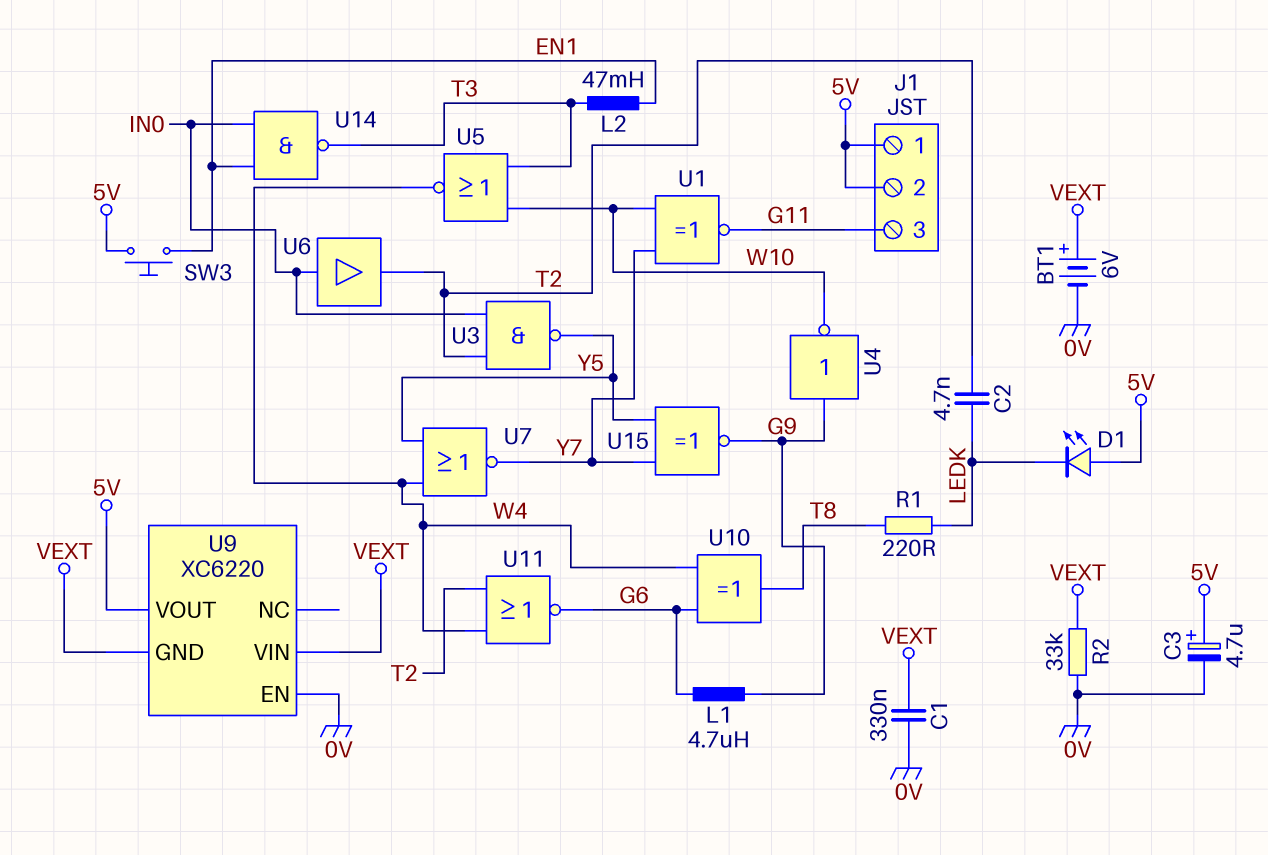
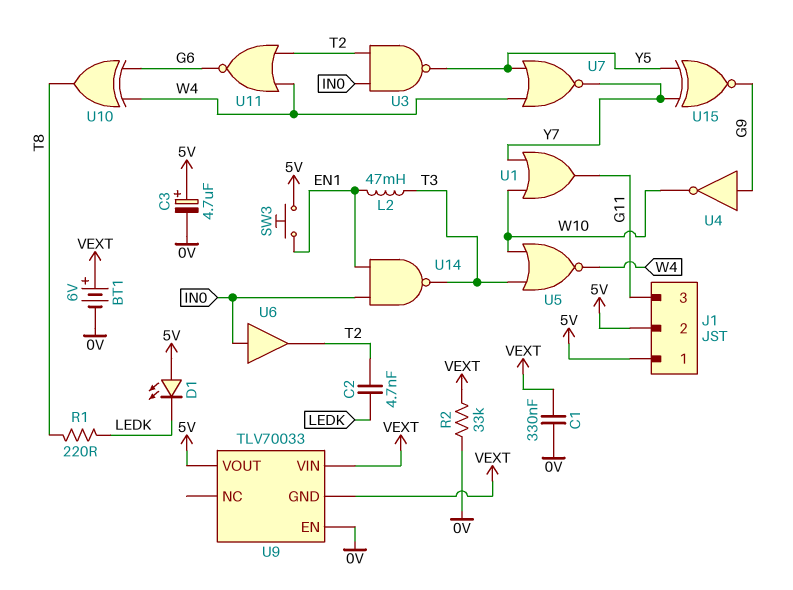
L1: 4.7uH (G6, G9) -> none
U1: XNOR (in W10, in Y7, out G11) -> OR (in W10, in Y7, out G11)
U9: XC6220 -> TLV70033

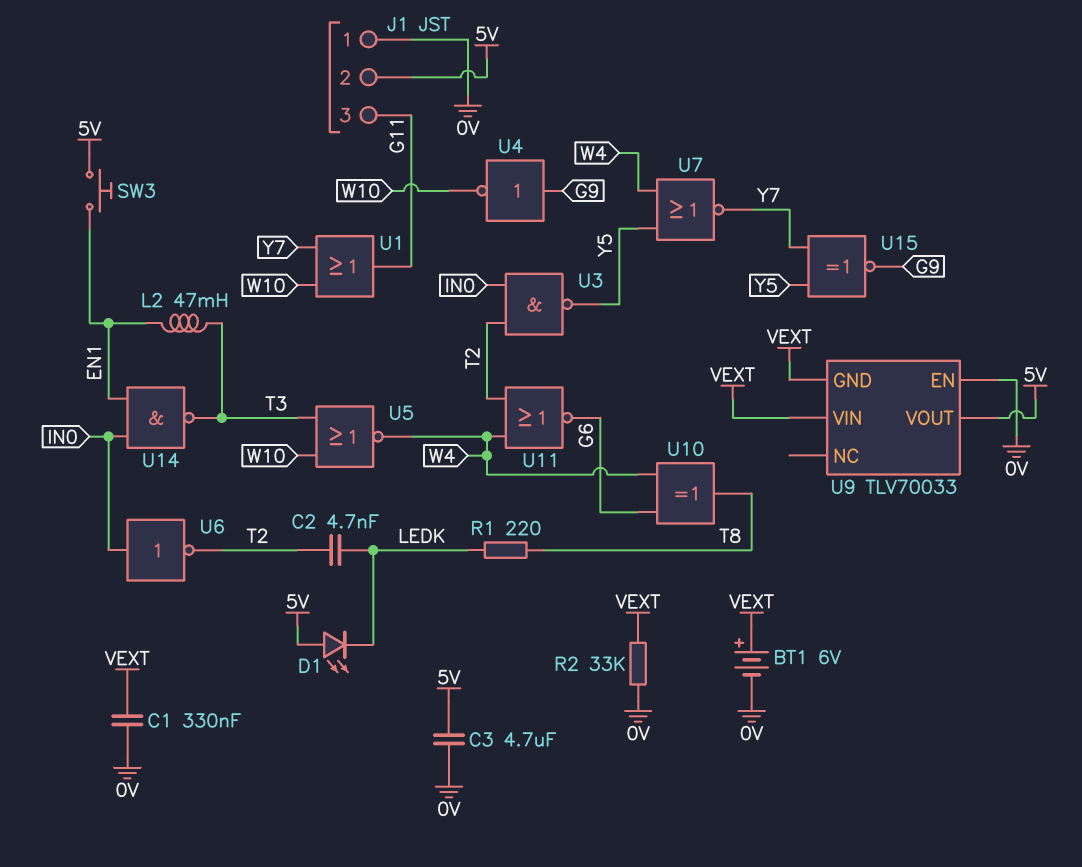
C3: 4.7uF (plus 5V, minus 0V) -> 4.7uF (0V, 5V)
J1 pin 1: 5V -> 0V
U6: buffer (in IN0, out T2) -> NOT (in IN0, out T2)

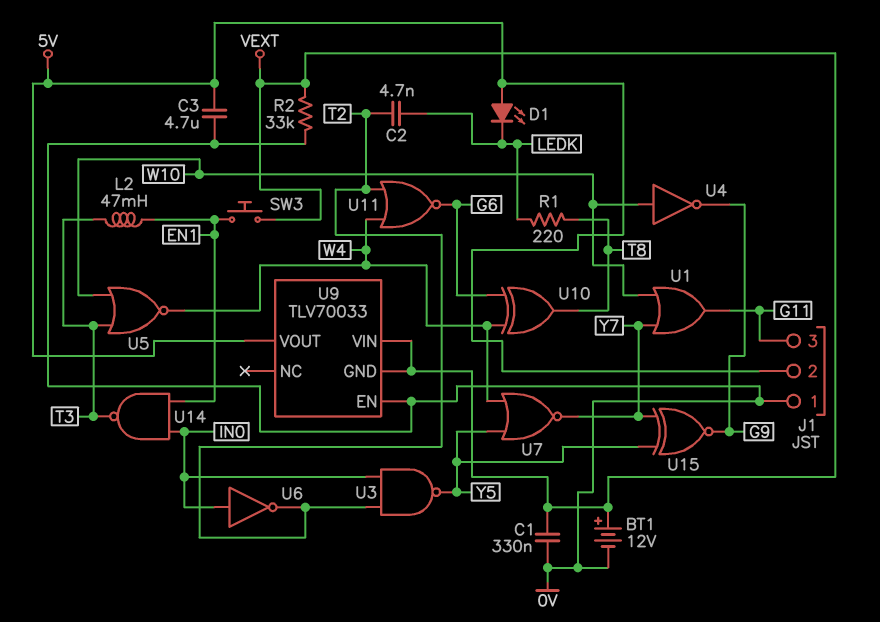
BT1: 6V (plus VEXT, minus 0V) -> 12V (plus VEXT, minus 0V)
SW3: button (5V, EN1) -> button (EN1, VEXT)
U4: NOT (in G9, out W10) -> NOT (in W10, out G9)

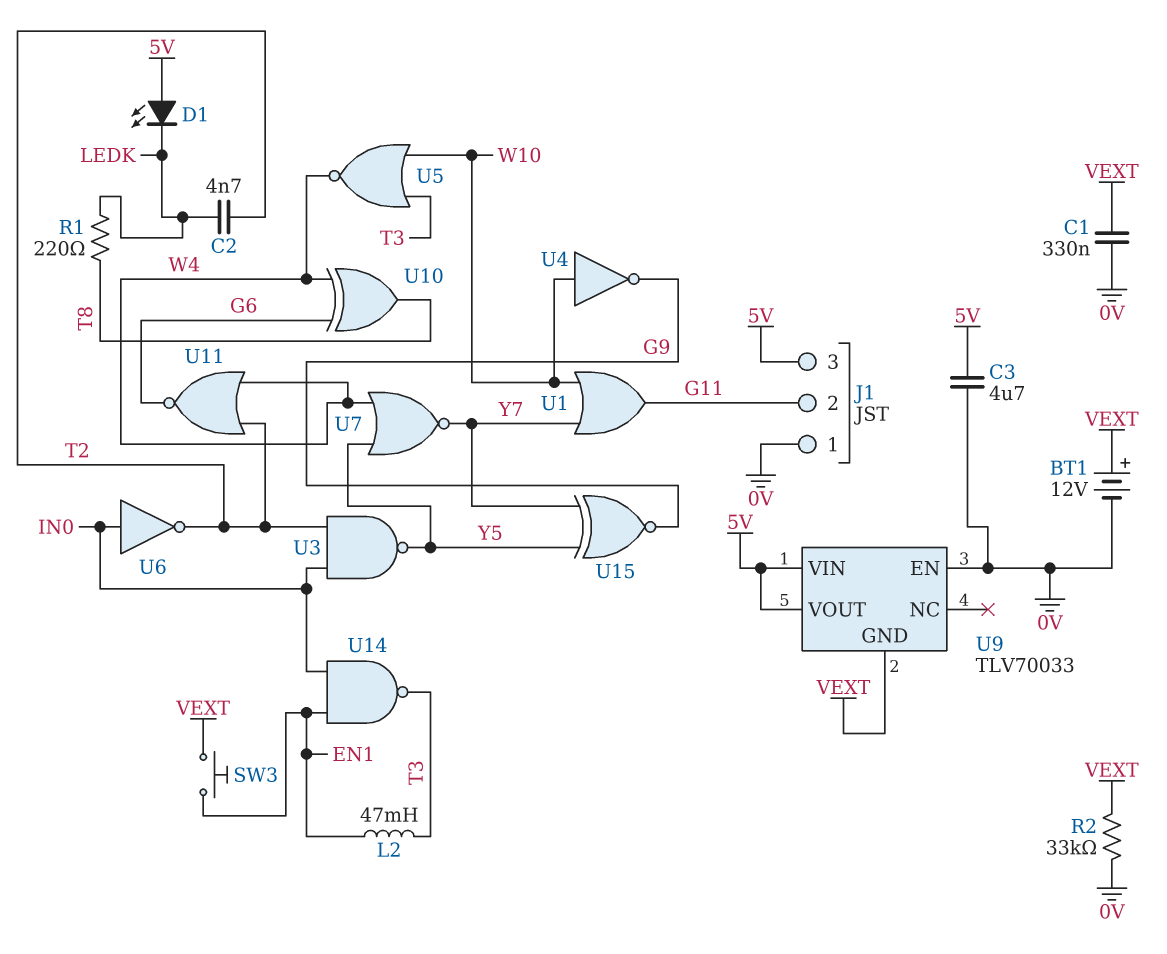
J1 pin 2: 5V -> G11
J1 pin 3: G11 -> 5V
U9 pin VIN: VEXT -> 5V

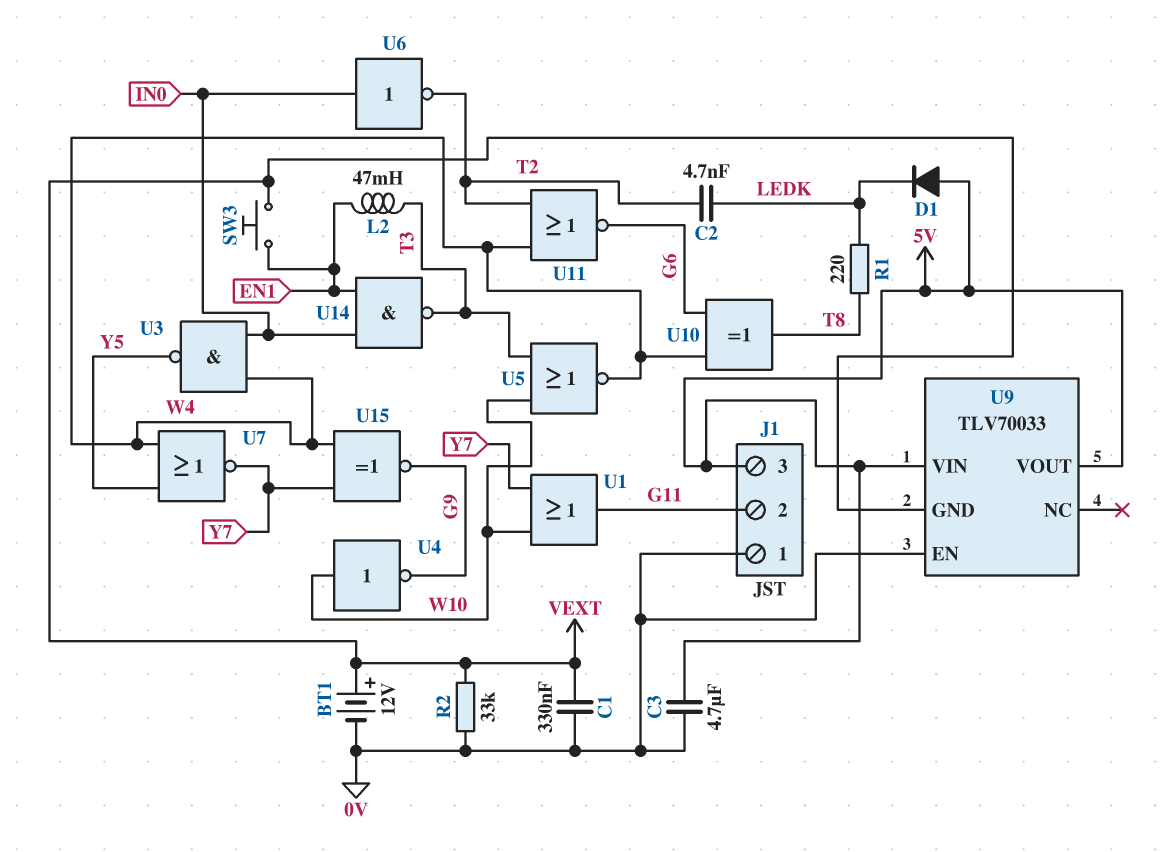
D1: LED (A 5V, K LEDK) -> diode (A 5V, K LEDK)
U3: NAND (in IN0, in T2, out Y5) -> NAND (in IN0, in W4, out Y5)
U15: XNOR (in Y5, in Y7, out G9) -> XNOR (in W4, in Y7, out G9)

